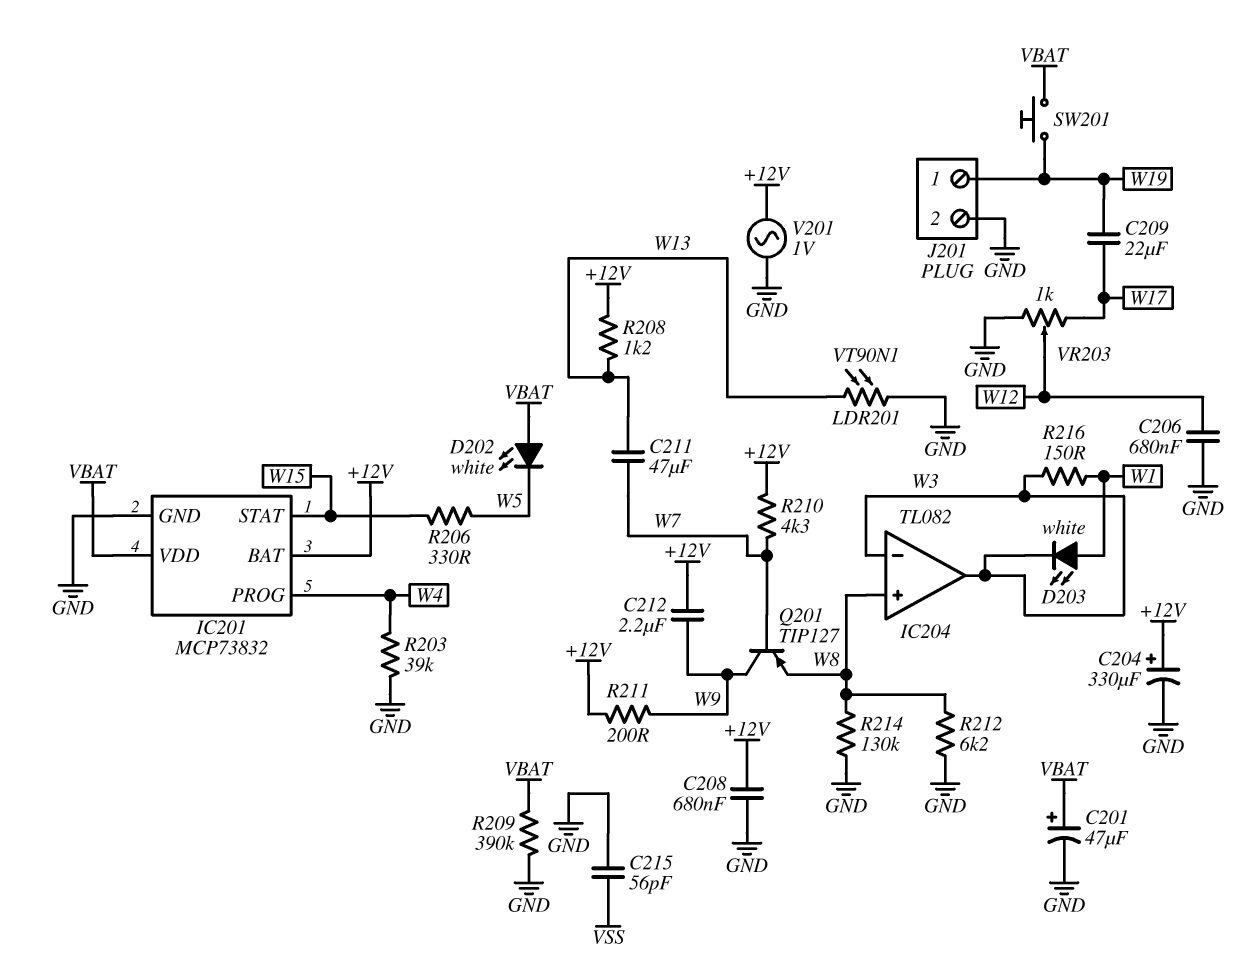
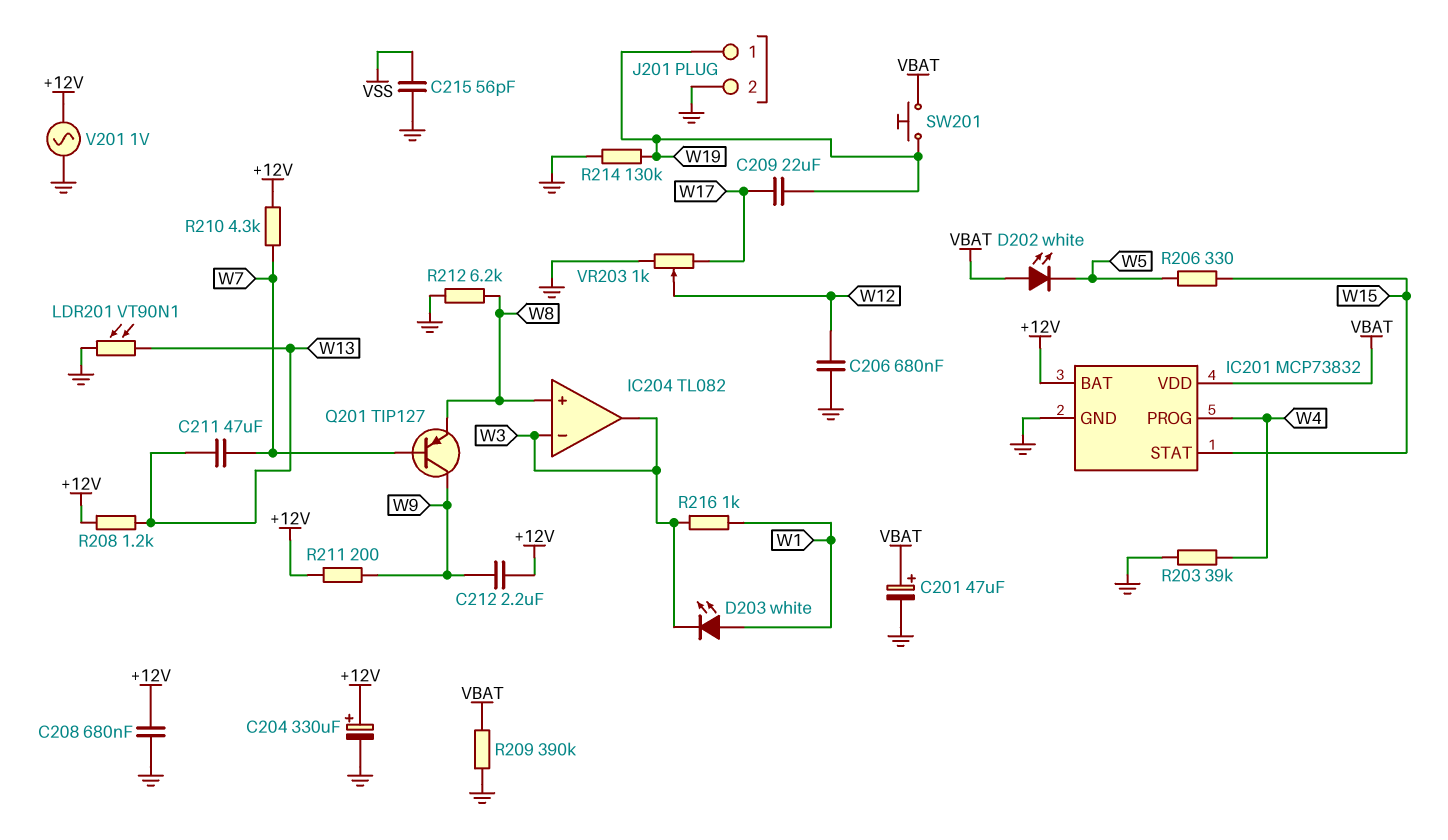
R214: 130k (GND, W8) -> 130k (GND, W19)
R216: 150 (W1, W3) -> 1k (W1, W3)

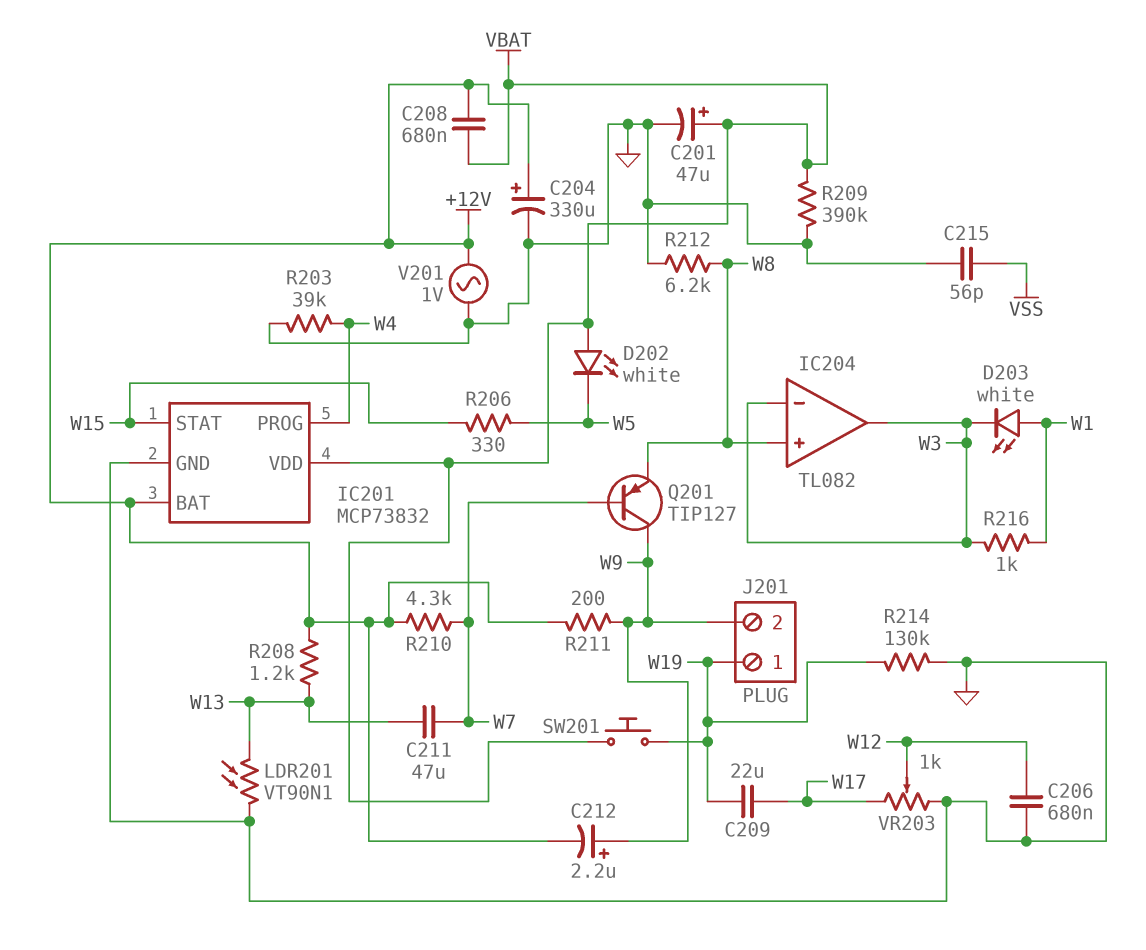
C208: 680nF (+12V, GND) -> 680nF (+12V, VBAT)
C212: 2.2uF (+12V, W9) -> 2.2uF (plus W9, minus +12V)
J201 pin 2: GND -> W9

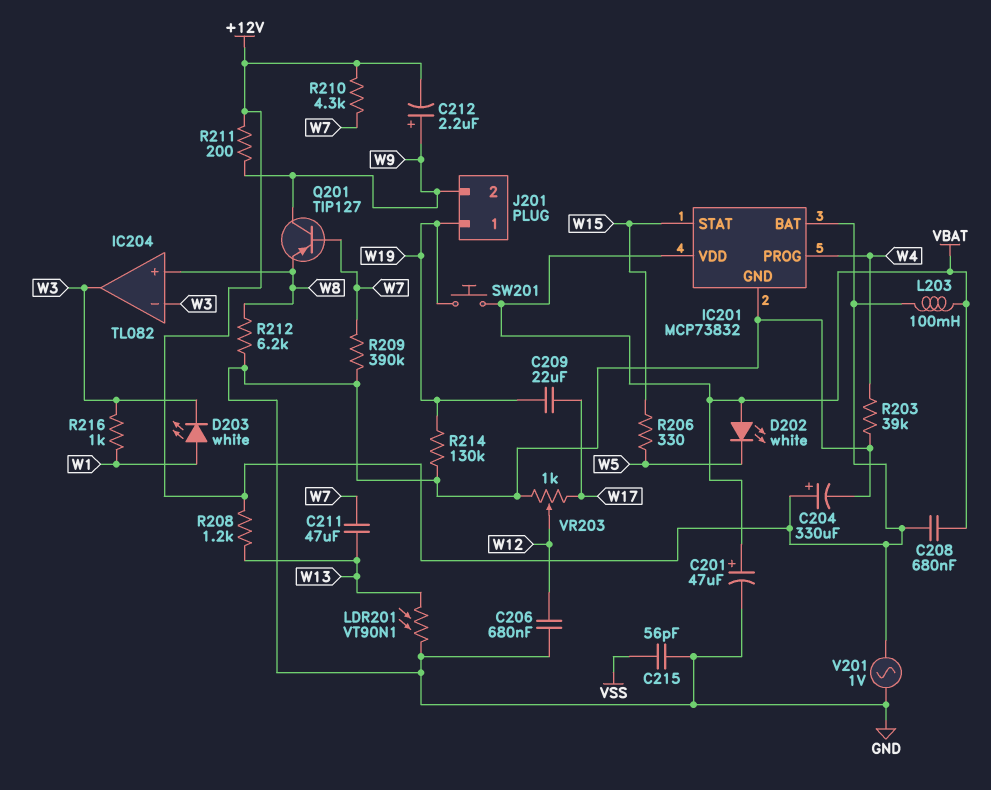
L203: none -> 100mH (+12V, VBAT)
R209: 390k (GND, VBAT) -> 390k (GND, W7)

